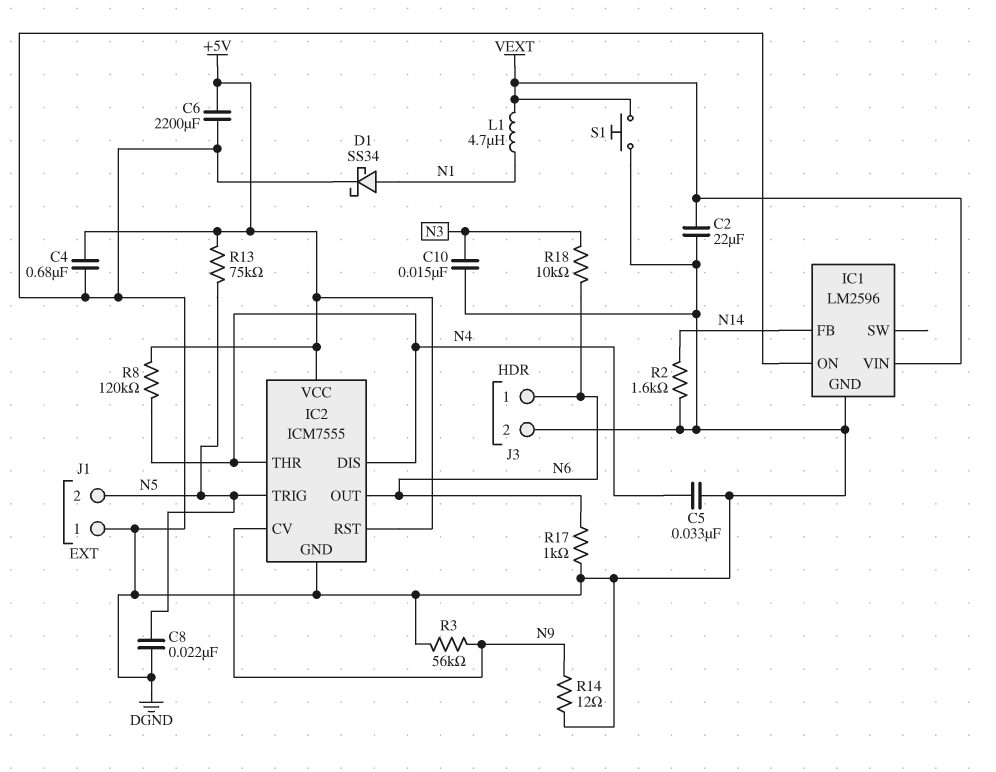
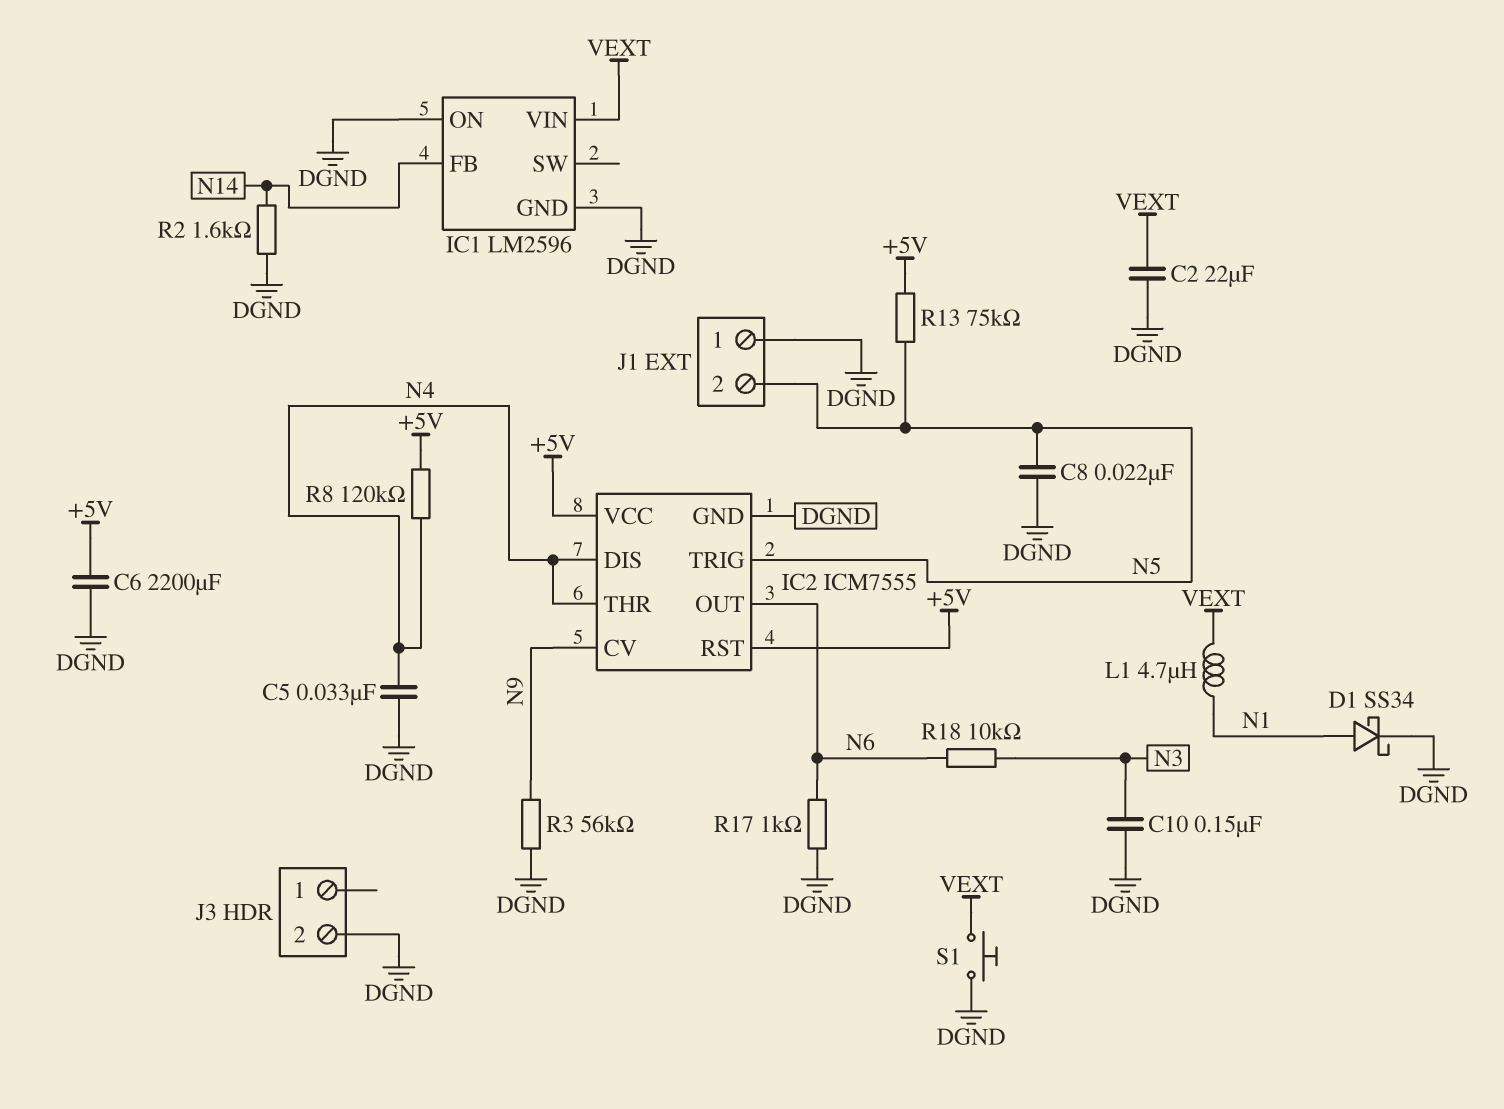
C4: 680nF (+5V, DGND) -> none
C10: 15nF (DGND, N3) -> 150nF (DGND, N3)
J3 pin 1: N6 -> none
R14: 12 (DGND, N9) -> none

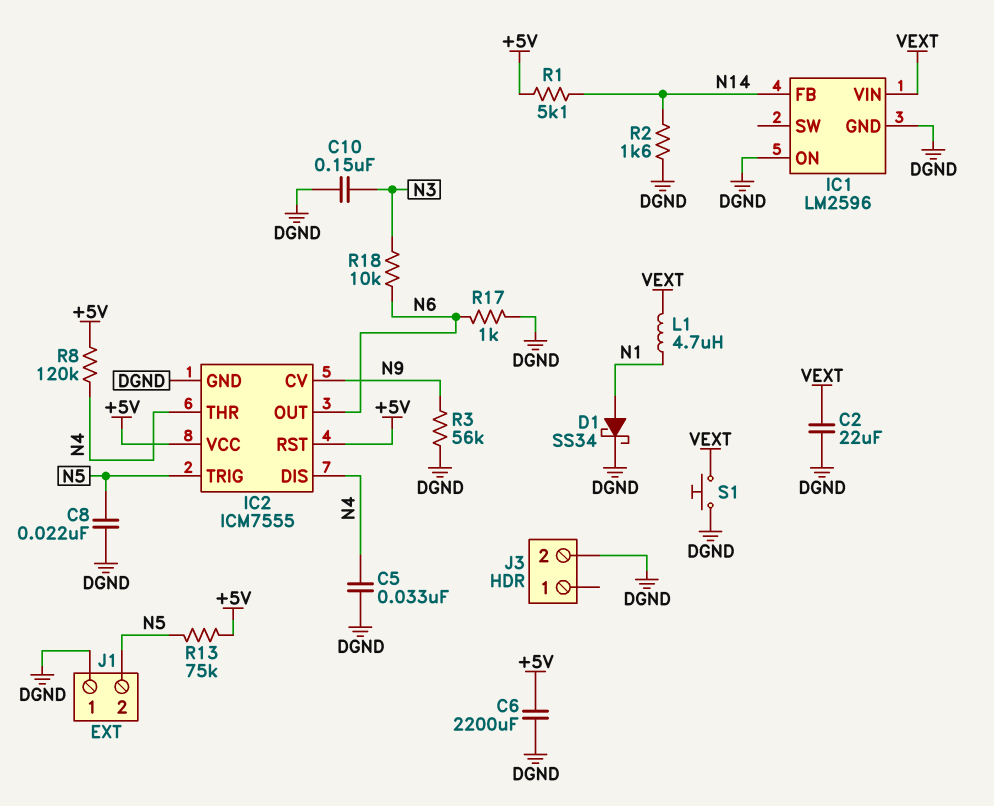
R1: none -> 5.1k (+5V, N14)

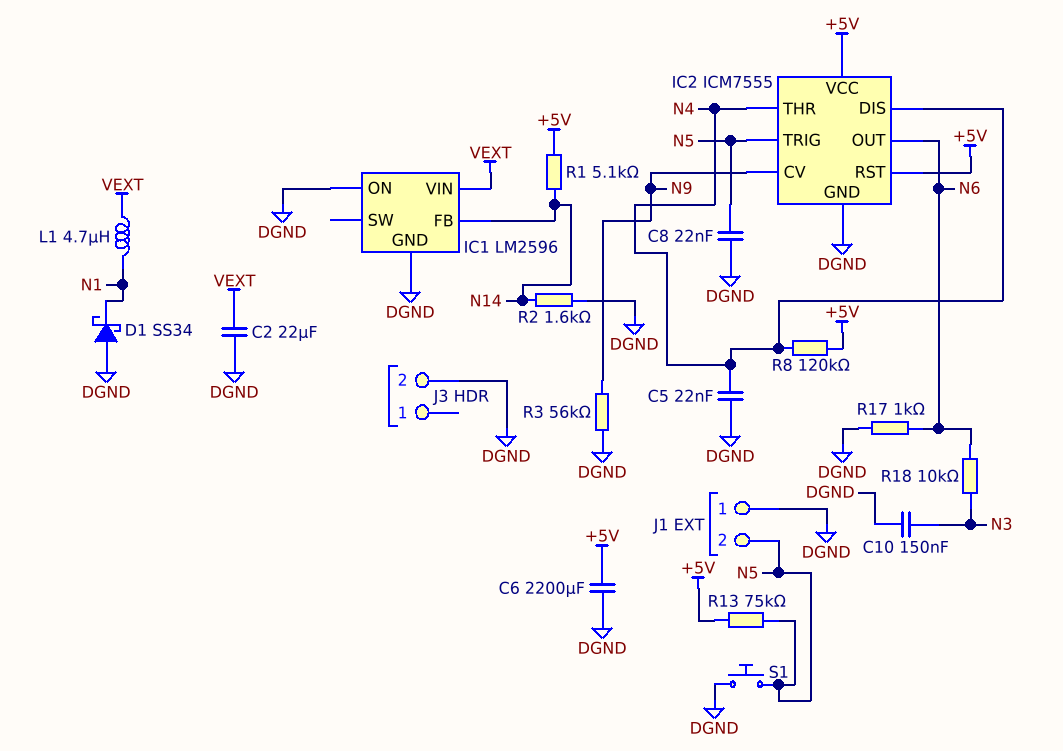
C5: 33nF (DGND, N4) -> 22nF (DGND, N4)
D1: schottky SS34 (A N1, K DGND) -> schottky SS34 (A DGND, K N1)
S1: button (DGND, VEXT) -> button (DGND, N5)

